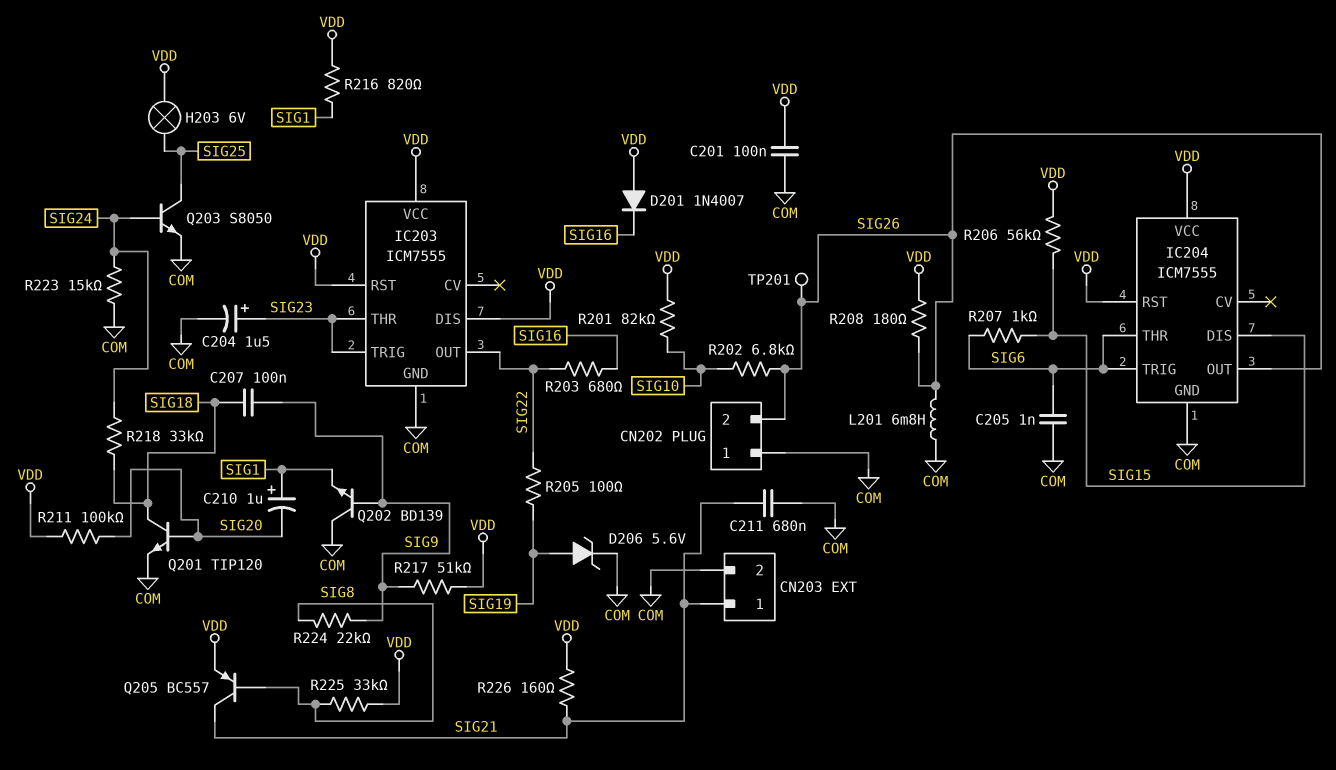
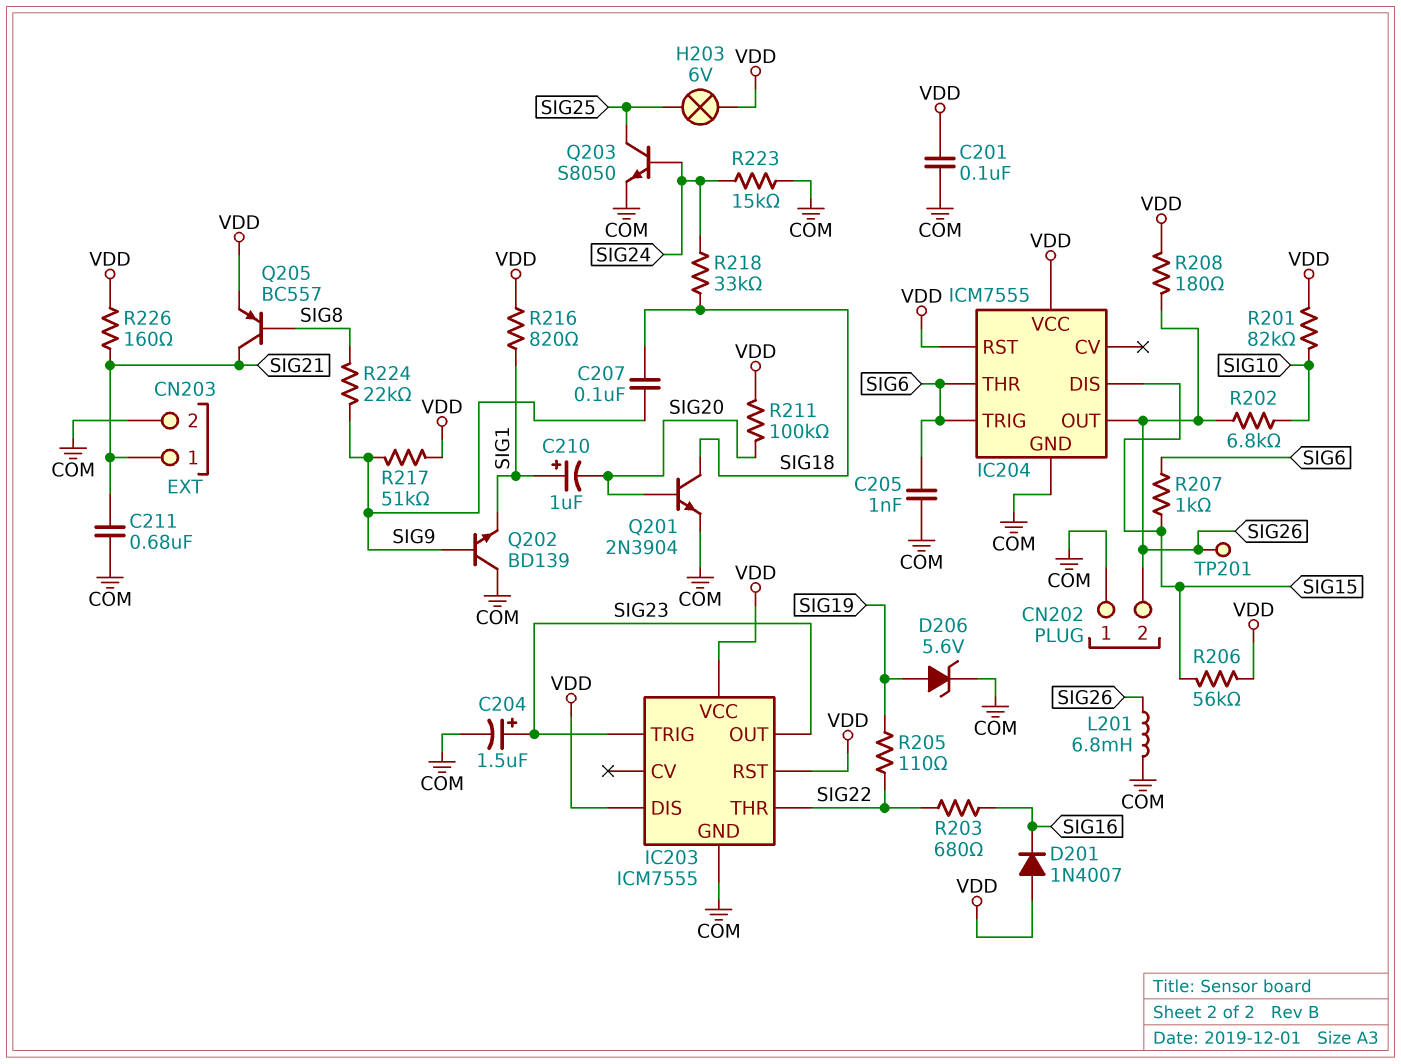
IC203 pin OUT: SIG22 -> SIG23
IC203 pin THR: SIG23 -> SIG22
Q201: NPN TIP120 (B SIG20, C SIG18, E COM) -> NPN 2N3904 (B SIG20, C SIG18, E COM)
R205: 100 (SIG19, SIG22) -> 110 (SIG19, SIG22)
R225: 33k (SIG8, VDD) -> none

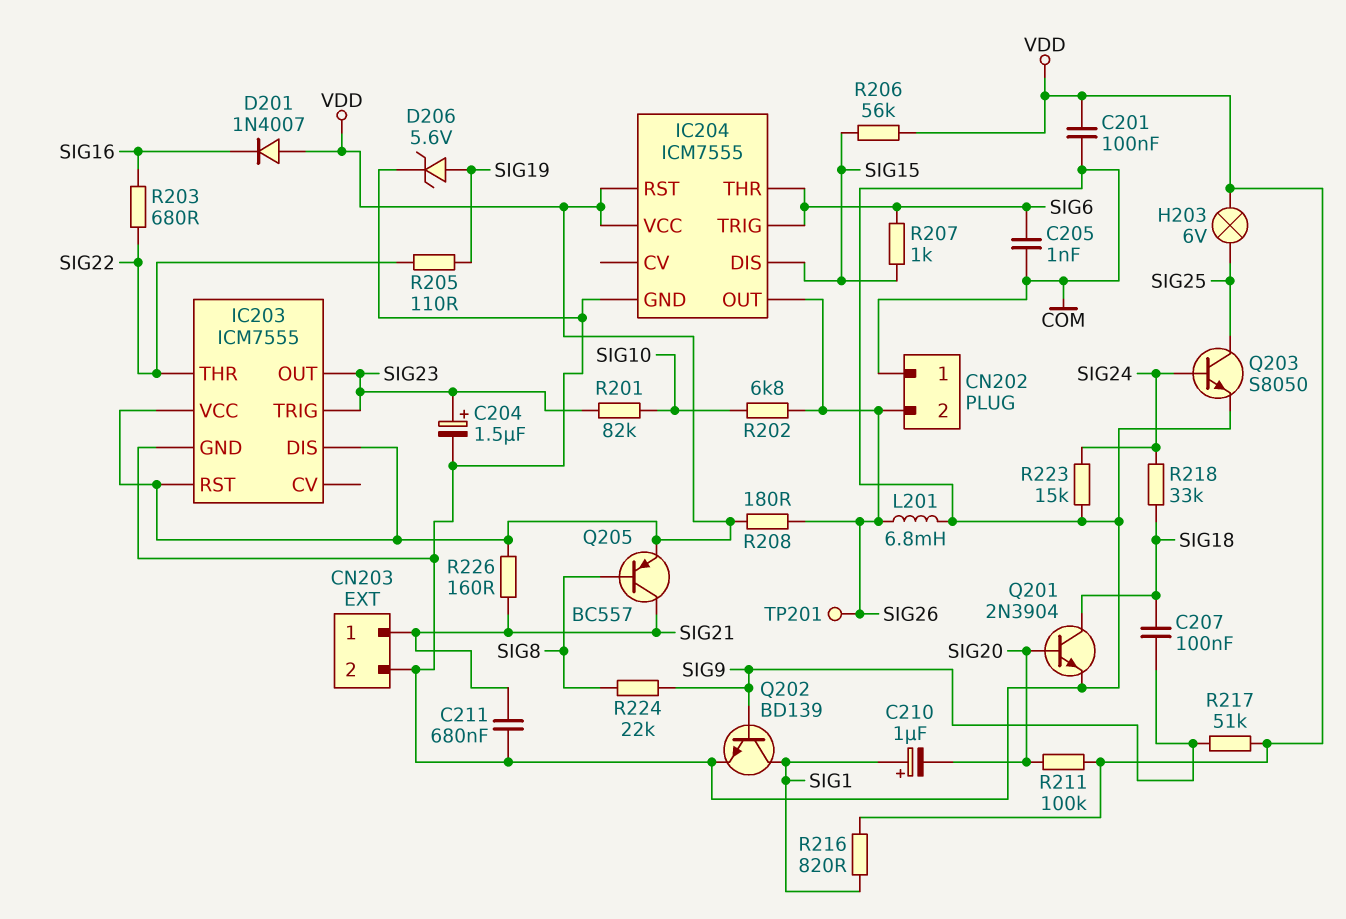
Q202: NPN BD139 (B SIG9, C COM, E SIG1) -> NPN BD139 (B SIG9, C SIG1, E COM)
R201: 82k (SIG10, VDD) -> 82k (SIG10, SIG23)

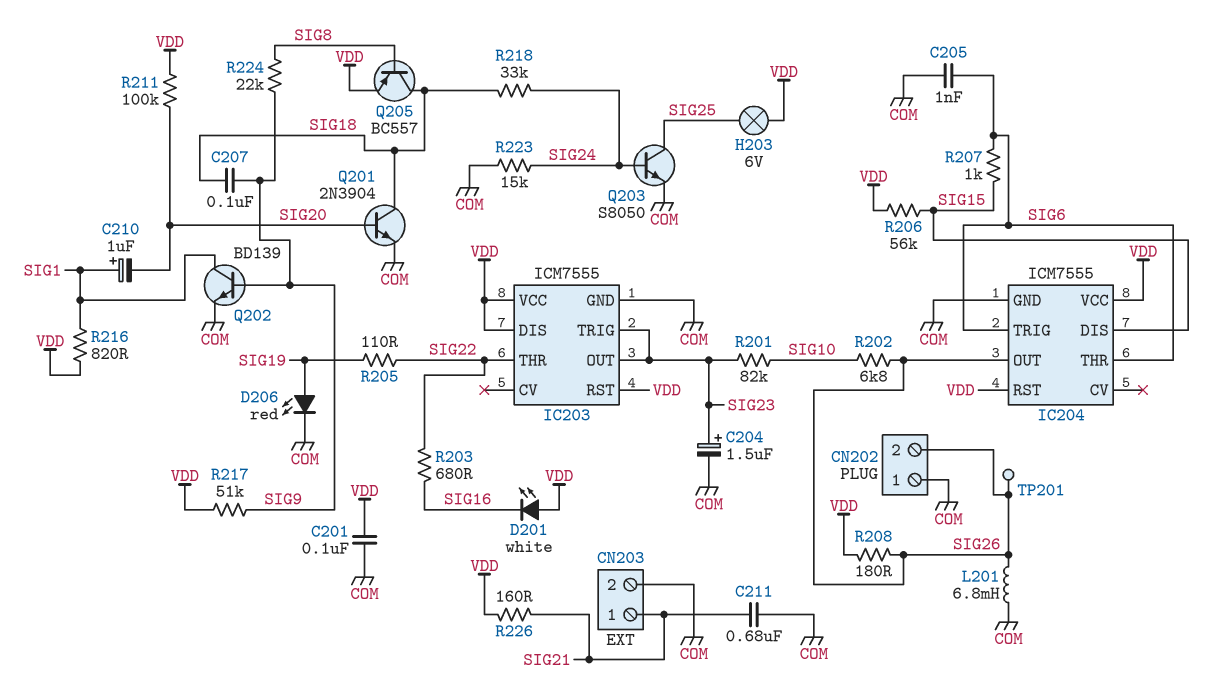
D201: diode 1N4007 (A VDD, K SIG16) -> LED white (A VDD, K SIG16)
D206: zener 5.6V (A SIG19, K COM) -> LED red (A SIG19, K COM)
Q205: PNP BC557 (B SIG8, C SIG21, E VDD) -> PNP BC557 (B SIG8, C SIG18, E VDD)

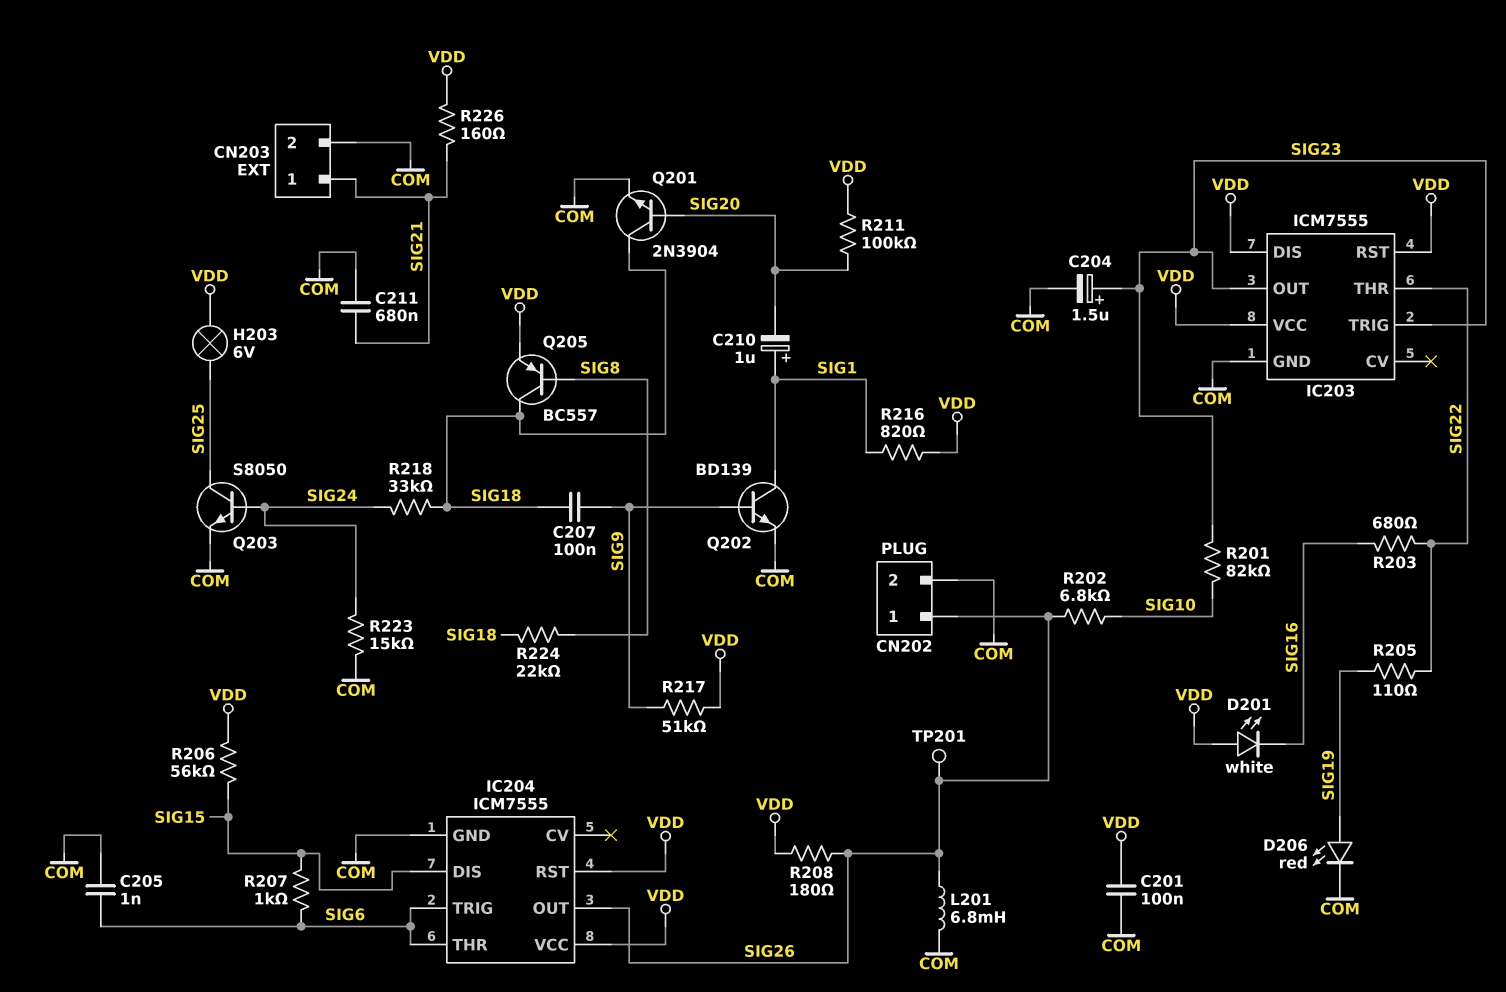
CN202 pin 1: COM -> SIG26
CN202 pin 2: SIG26 -> COM
R224: 22k (SIG8, SIG9) -> 22k (SIG8, SIG18)

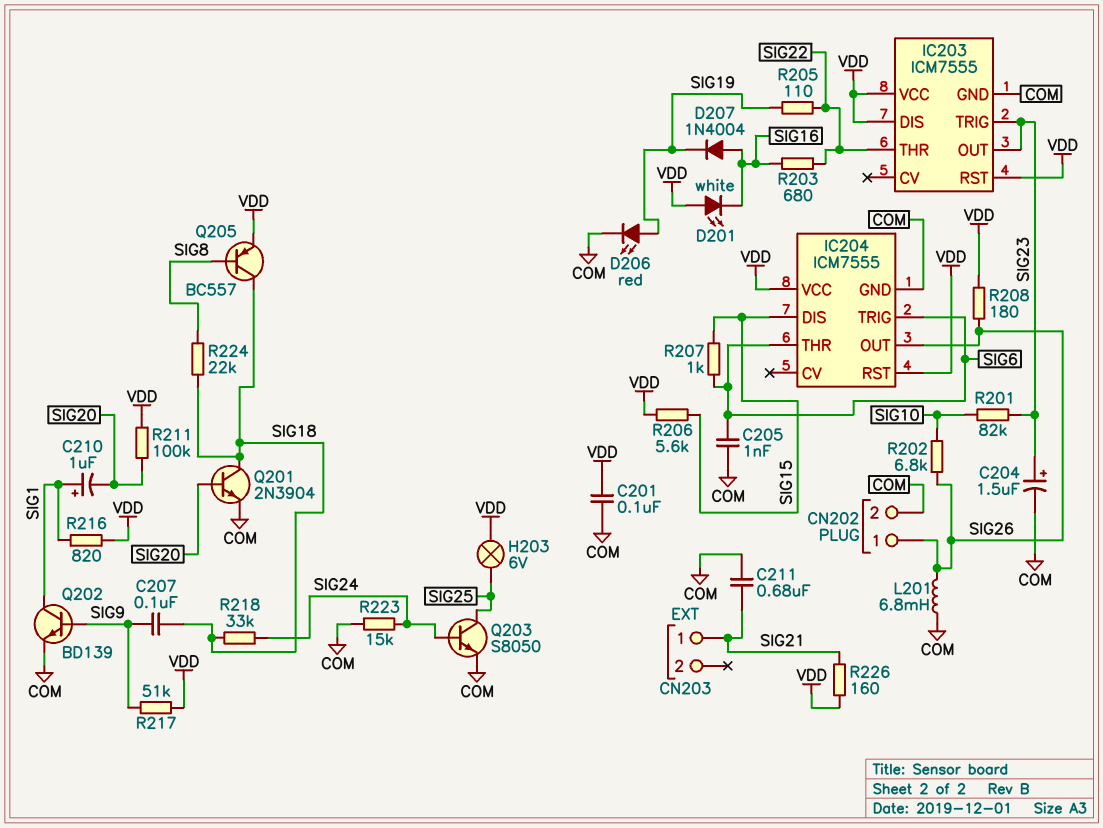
CN203 pin 2: COM -> none
D207: none -> diode 1N4004 (A SIG16, K SIG19)
R206: 56k (SIG15, VDD) -> 5.6k (SIG15, VDD)
TP201: test point (SIG26) -> none

